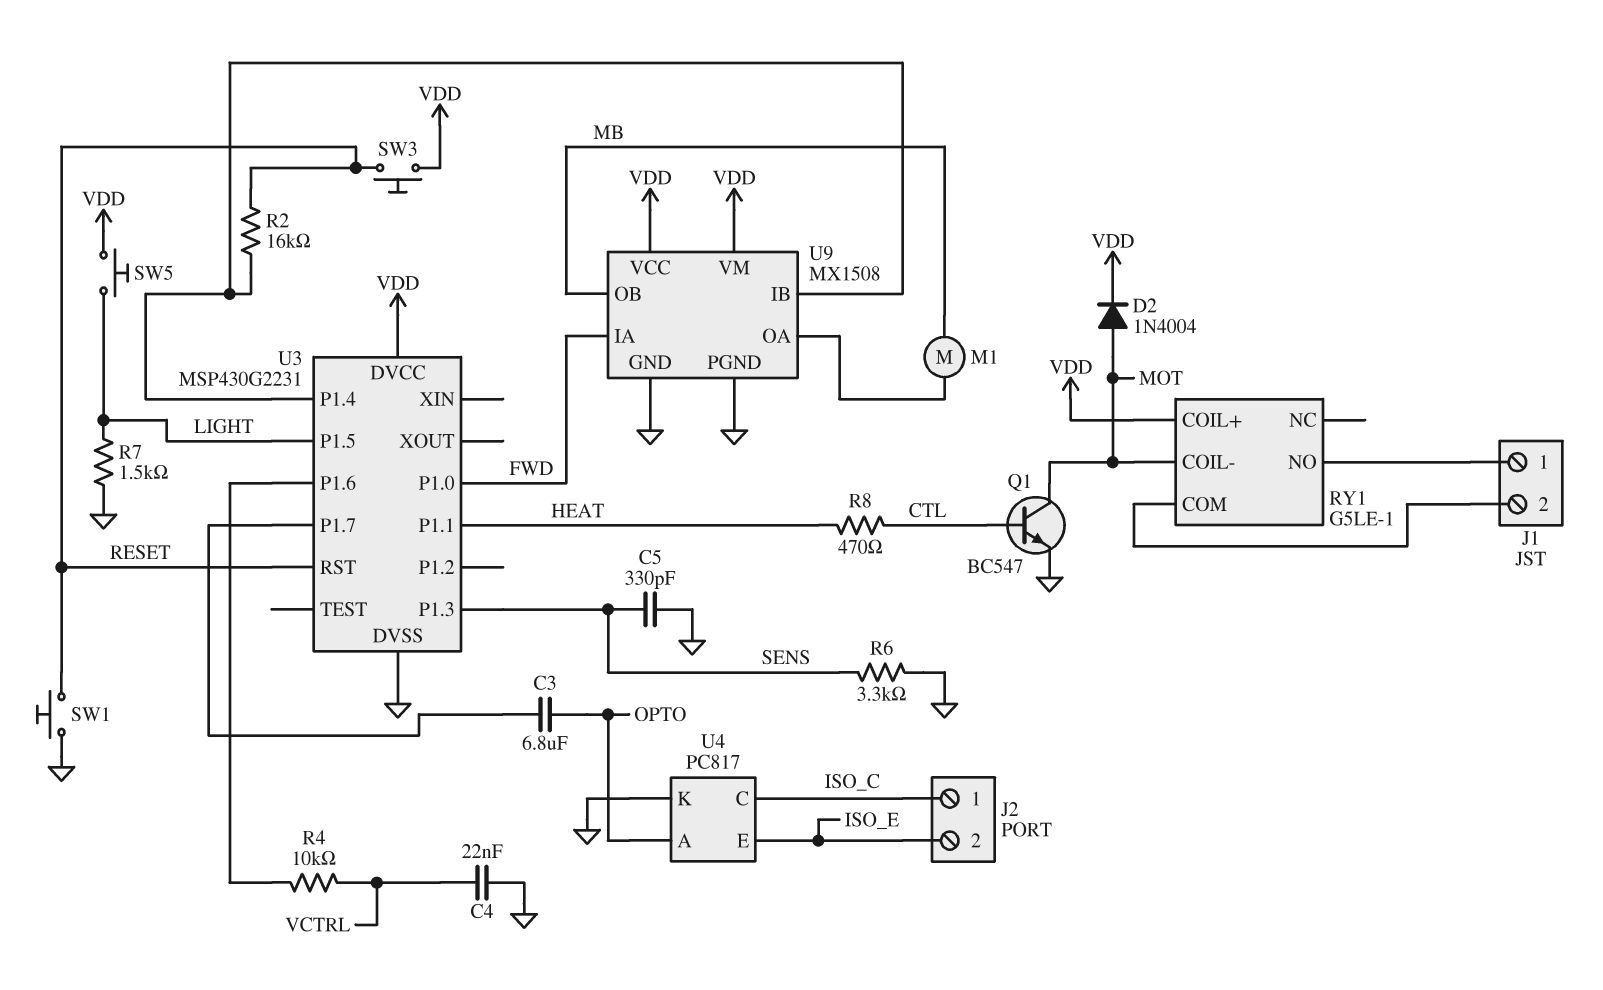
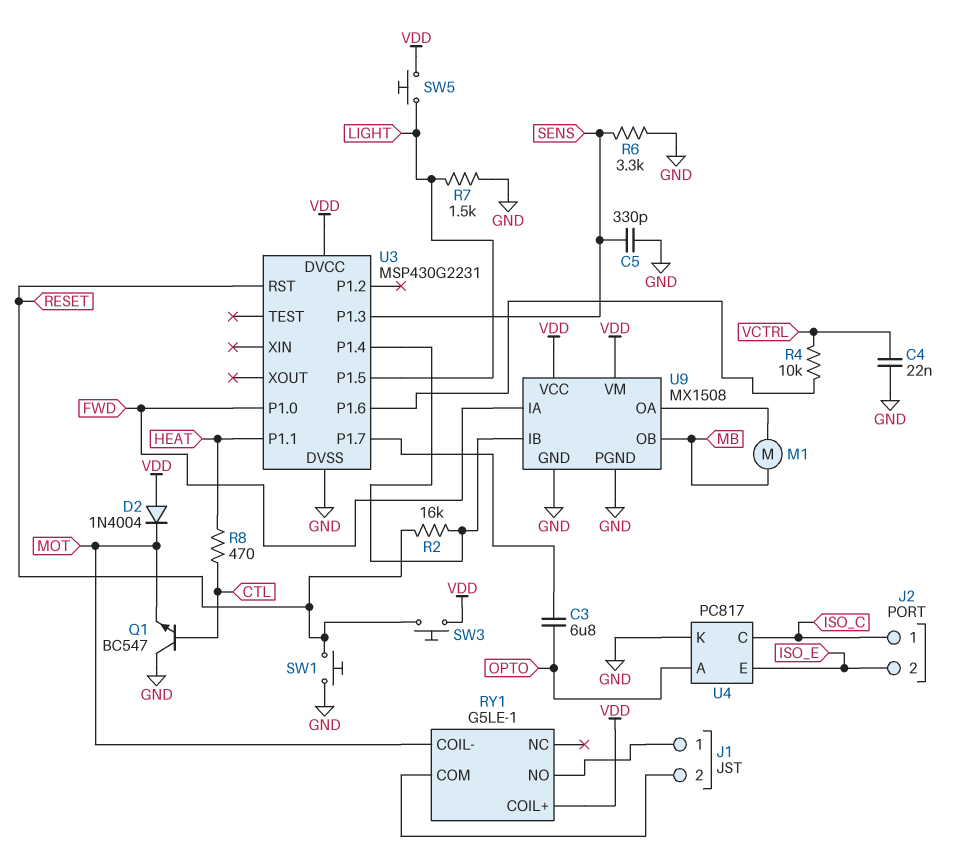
D2: diode 1N4004 (A MOT, K VDD) -> diode 1N4004 (A VDD, K MOT)
Q1: NPN BC547 (B CTL, C MOT, E GND) -> NPN BC547 (B CTL, C GND, E MOT)

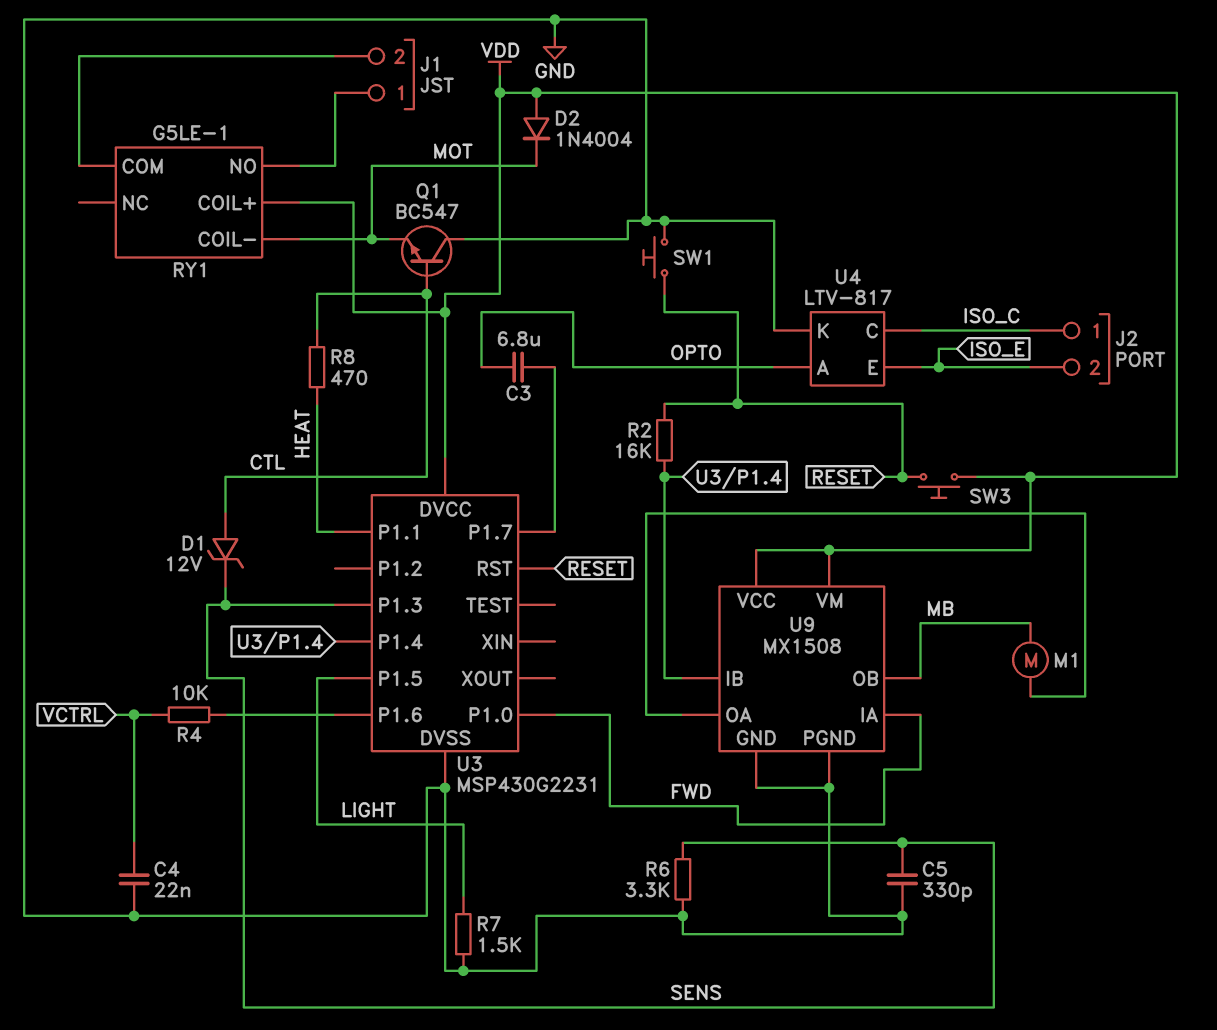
D1: none -> zener 12V (A CTL, K SENS)
SW5: button (LIGHT, VDD) -> none
U4: PC817 -> LTV-817

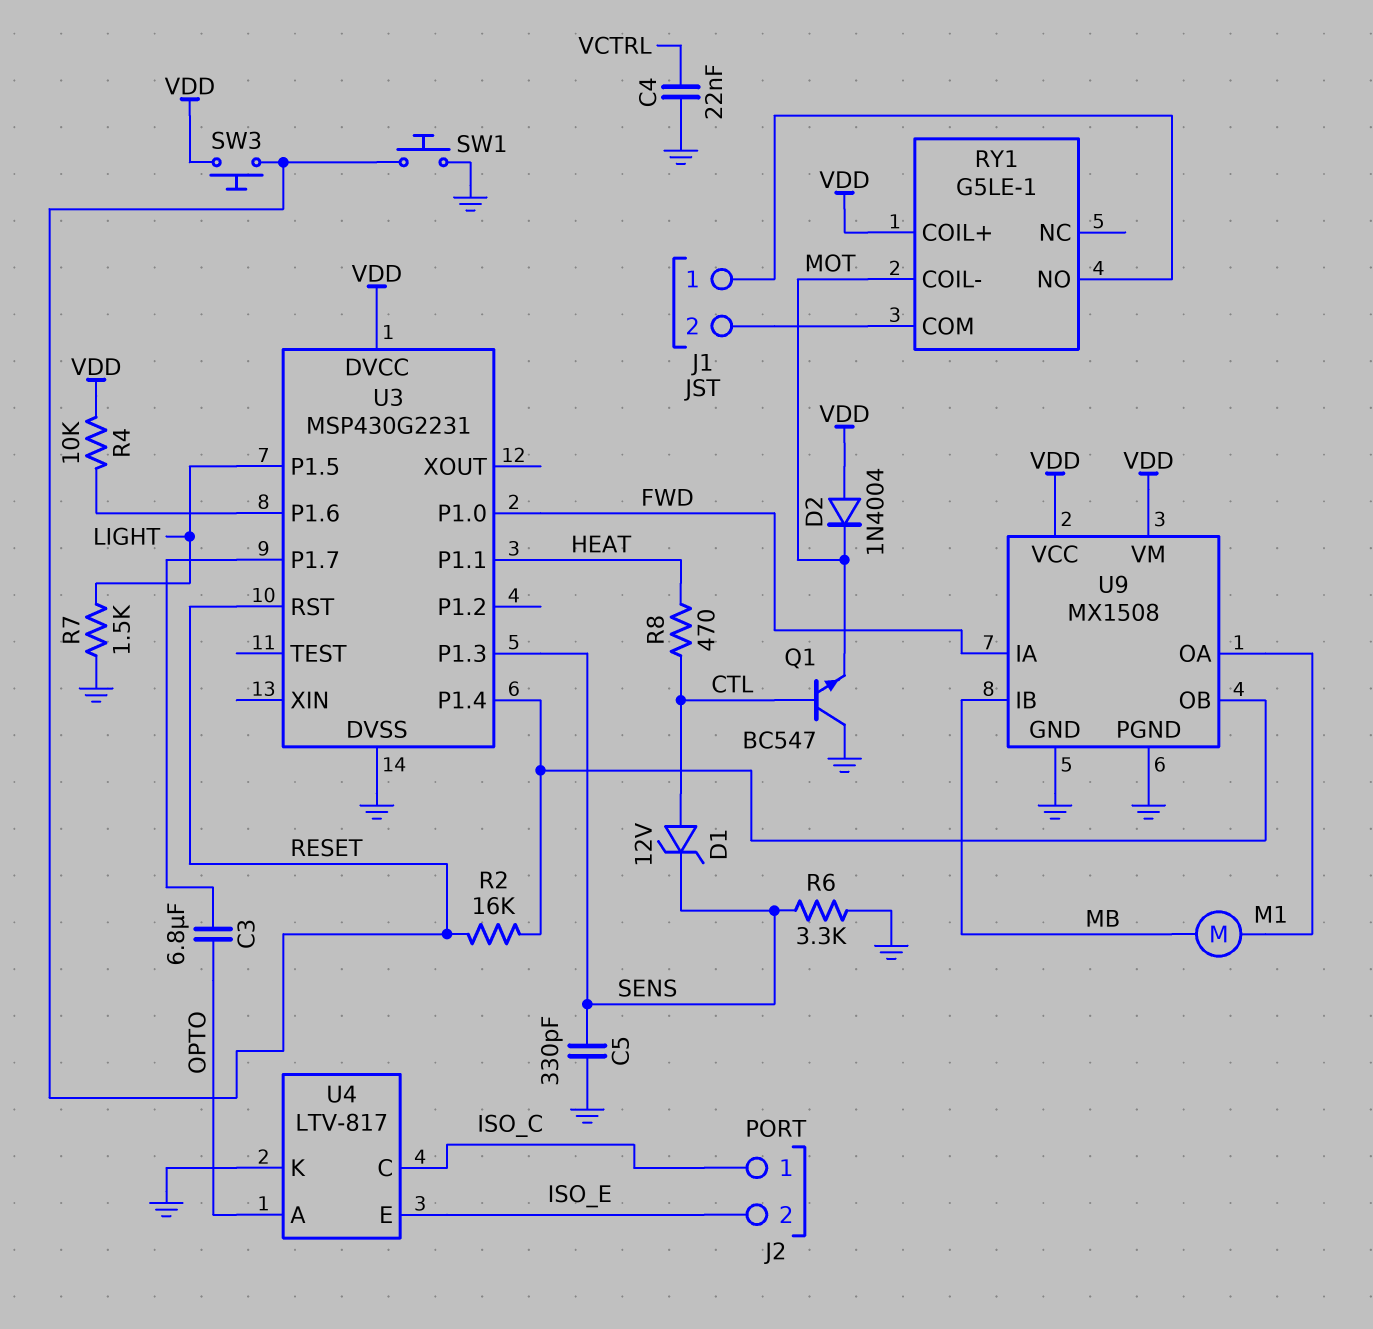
R4: 10k (U3/P1.6, VCTRL) -> 10k (U3/P1.6, VDD)
U9 pin IB: U3/P1.4 -> MB
U9 pin OB: MB -> U3/P1.4

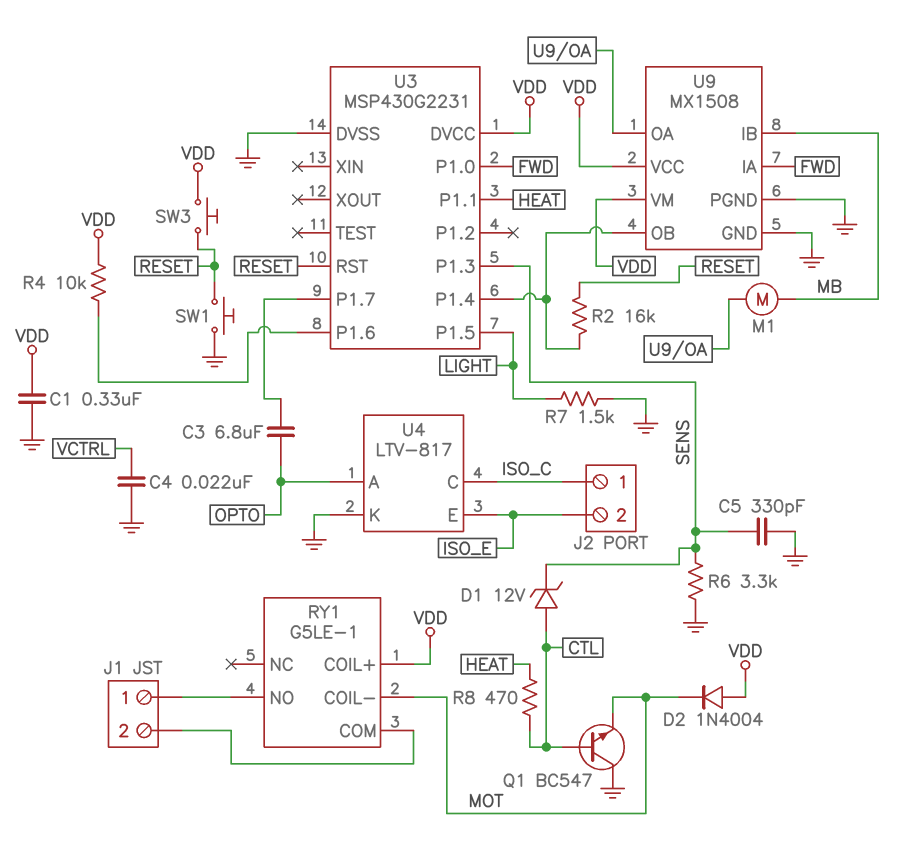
C1: none -> 330nF (GND, VDD)

